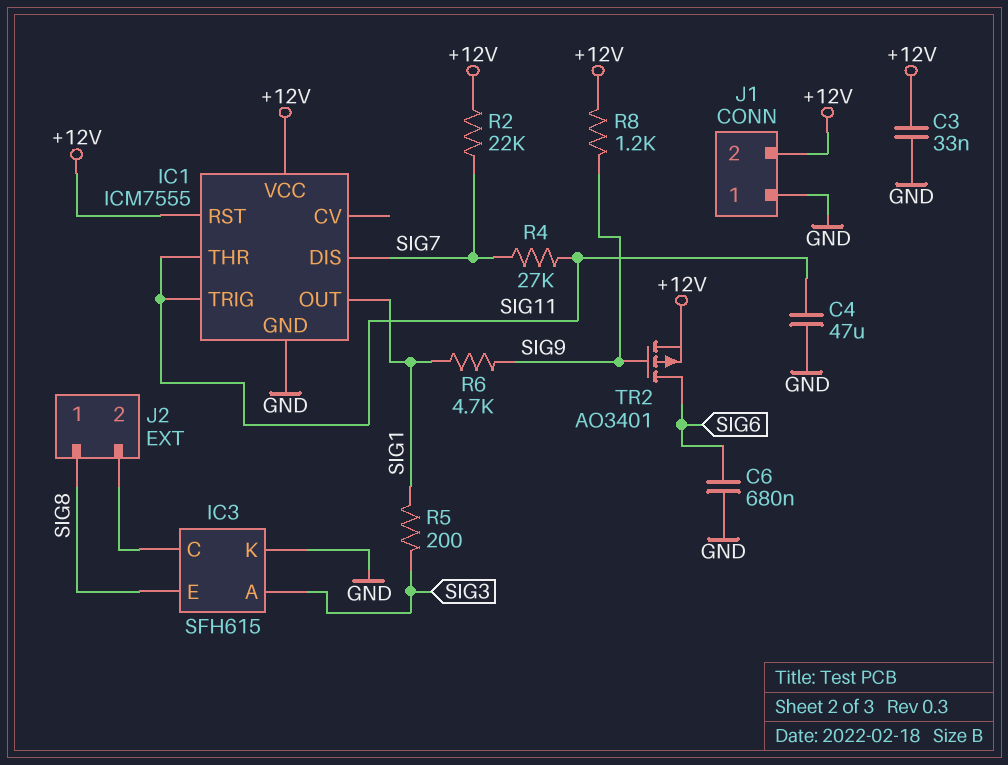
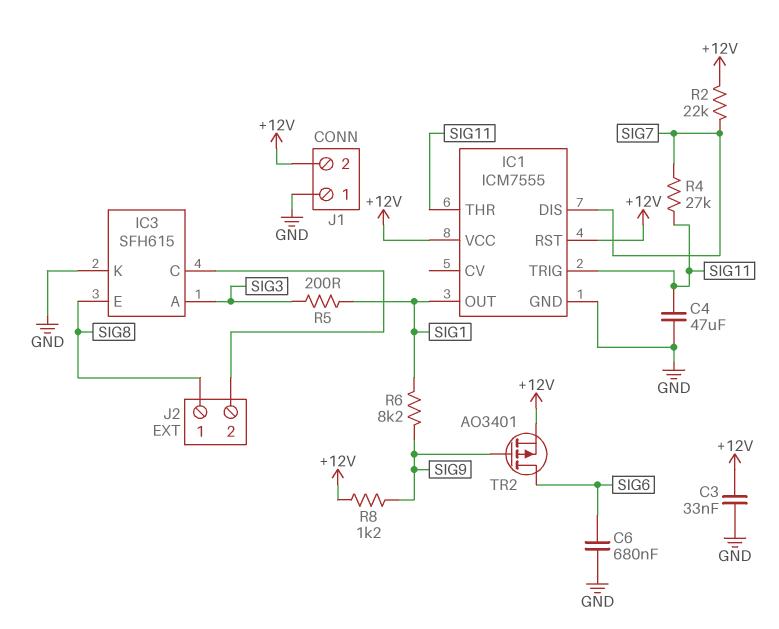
R6: 4.7k (SIG1, SIG9) -> 8.2k (SIG1, SIG9)

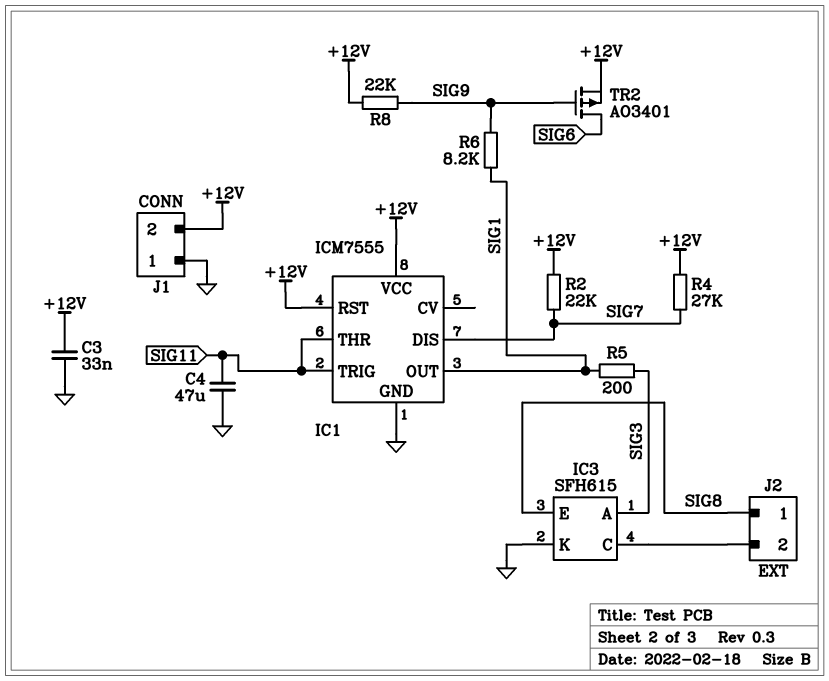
C6: 680nF (GND, SIG6) -> none
R4: 27k (SIG7, SIG11) -> 27k (+12V, SIG7)
R8: 1.2k (+12V, SIG9) -> 22k (+12V, SIG9)

